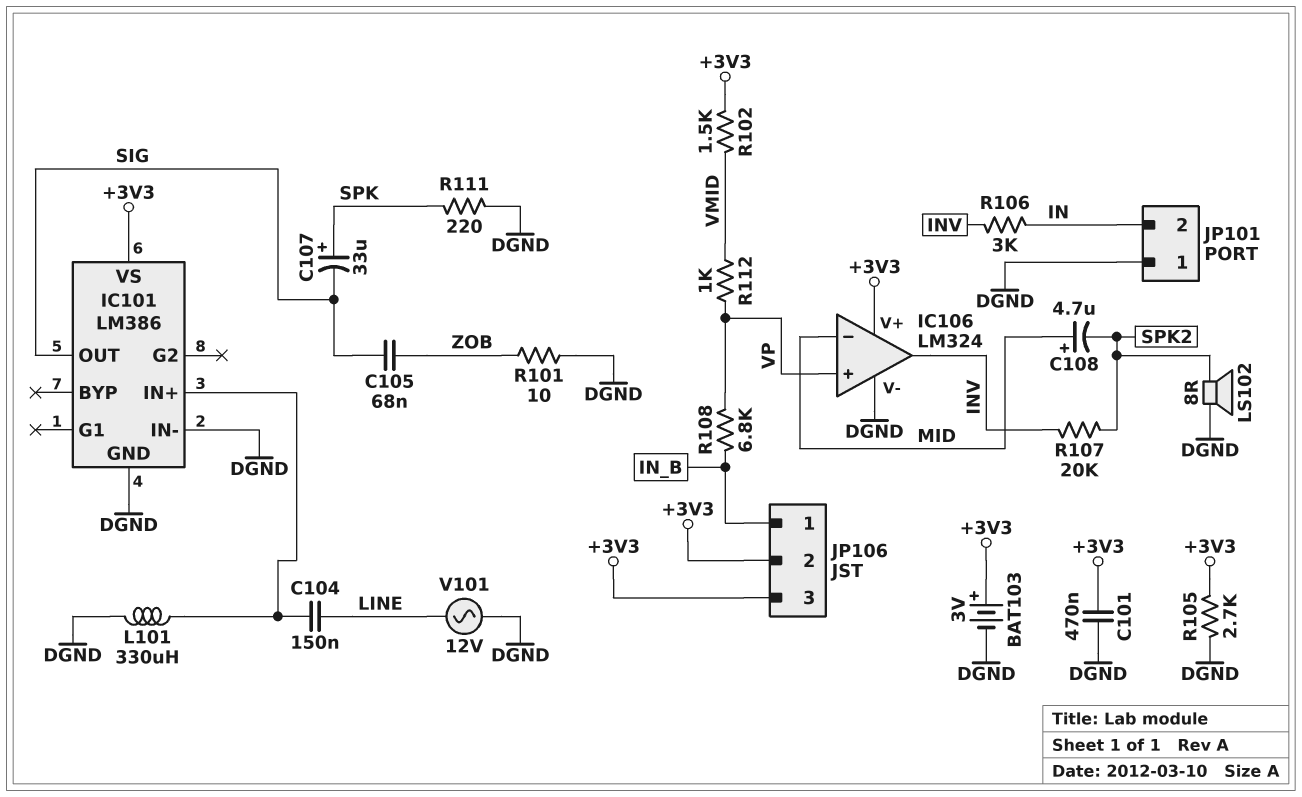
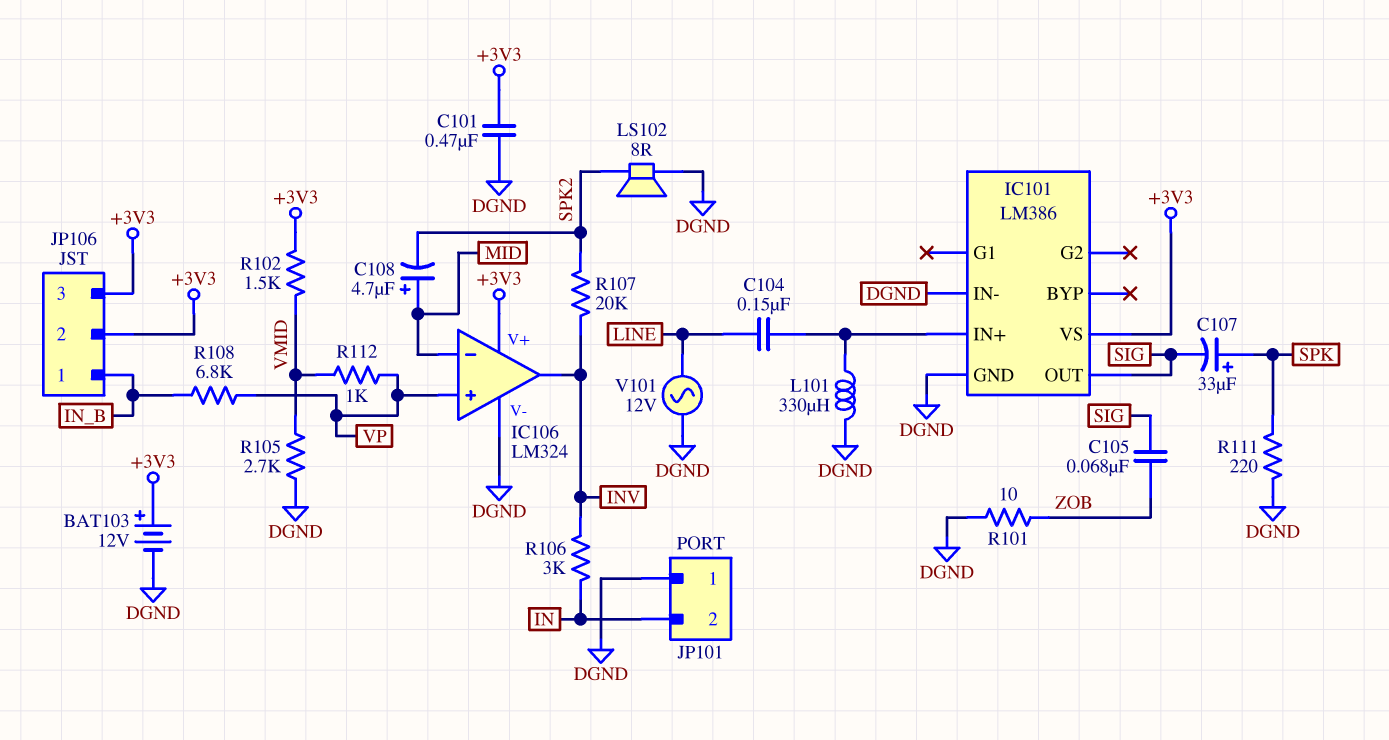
BAT103: 3V (plus +3V3, minus DGND) -> 12V (plus +3V3, minus DGND)
R105: 2.7k (+3V3, DGND) -> 2.7k (DGND, VMID)

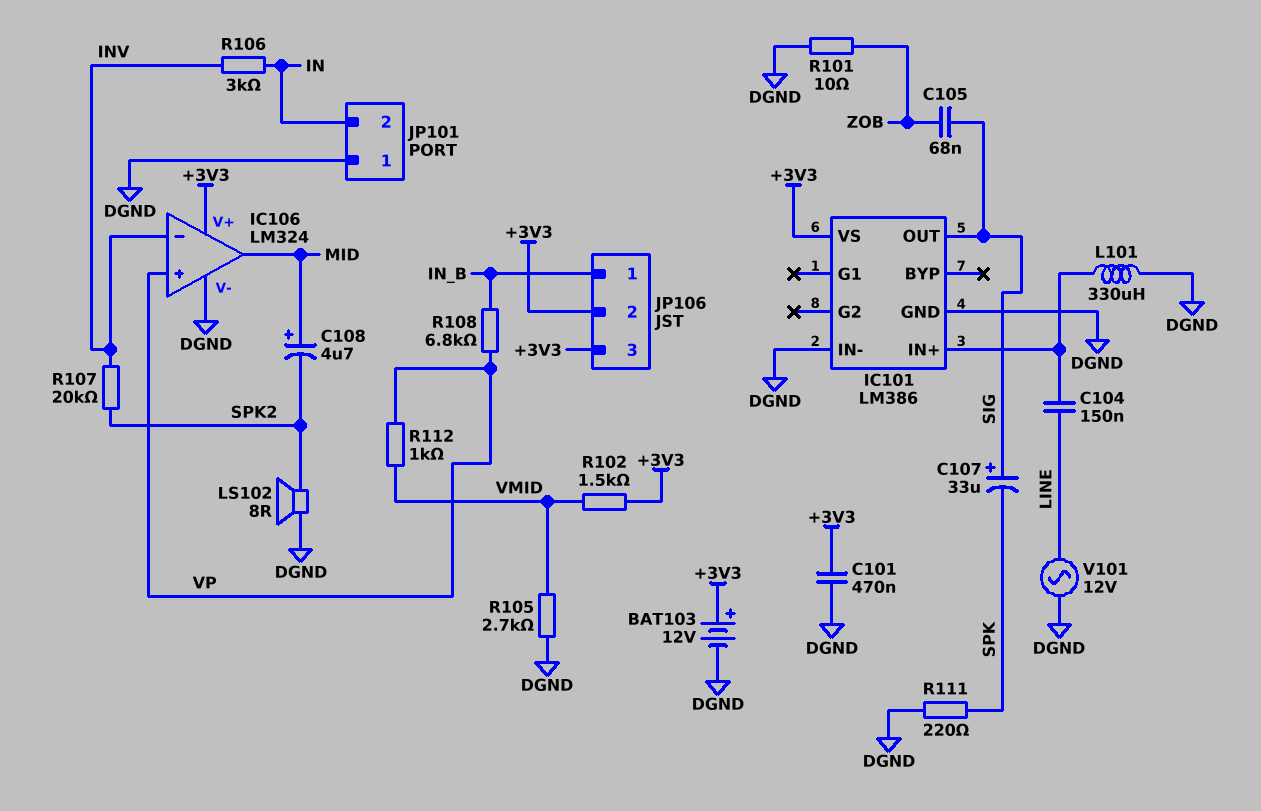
C107: 33uF (plus SPK, minus SIG) -> 33uF (plus SIG, minus SPK)
IC106 pin in-: MID -> INV
IC106 pin out: INV -> MID

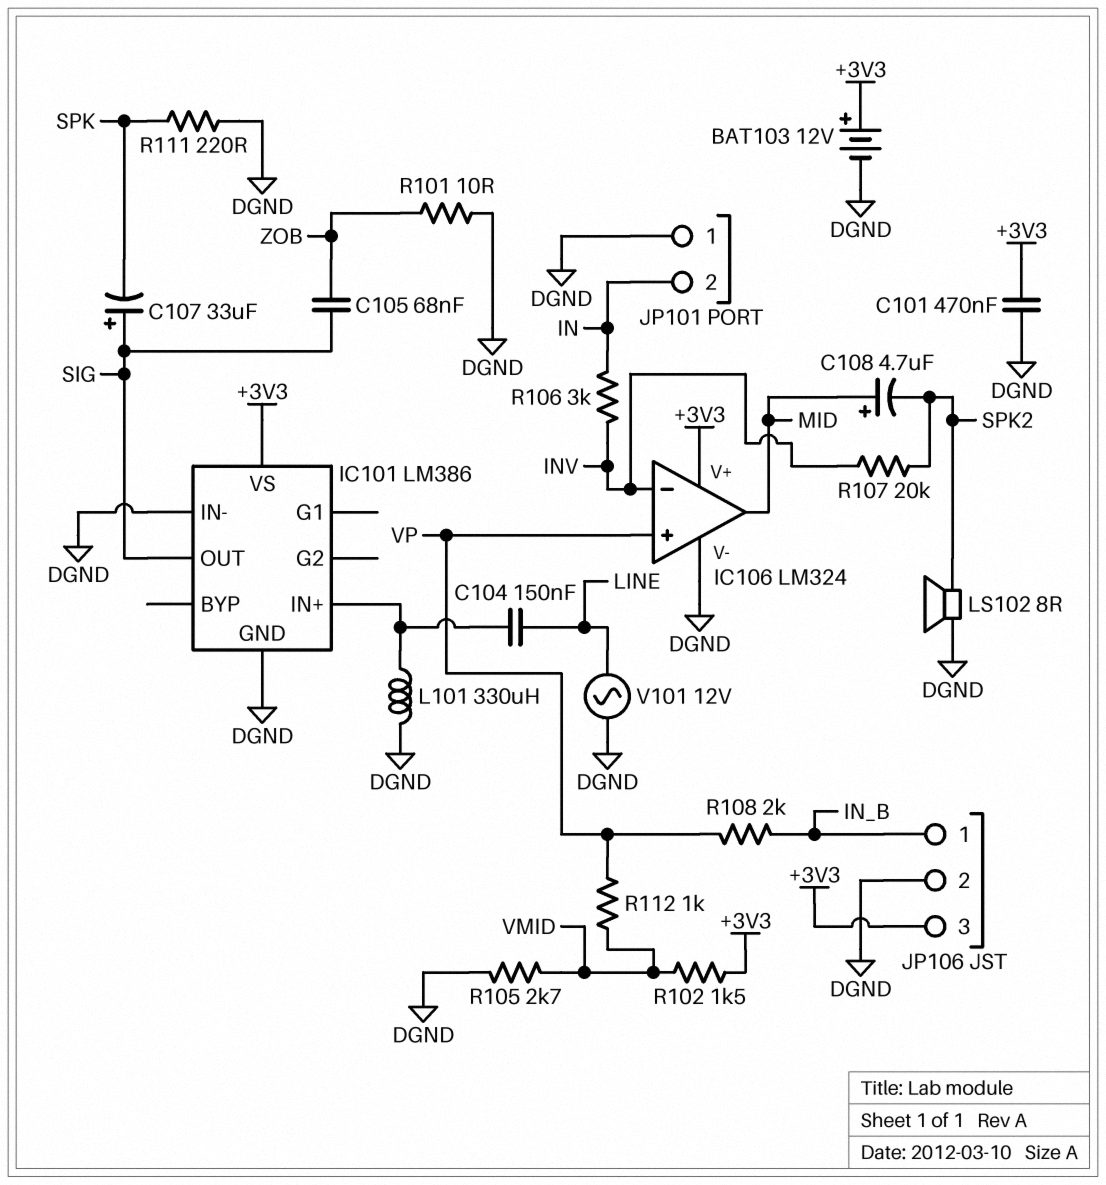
JP106 pin 2: +3V3 -> DGND
R108: 6.8k (IN_B, VP) -> 2k (IN_B, VP)

